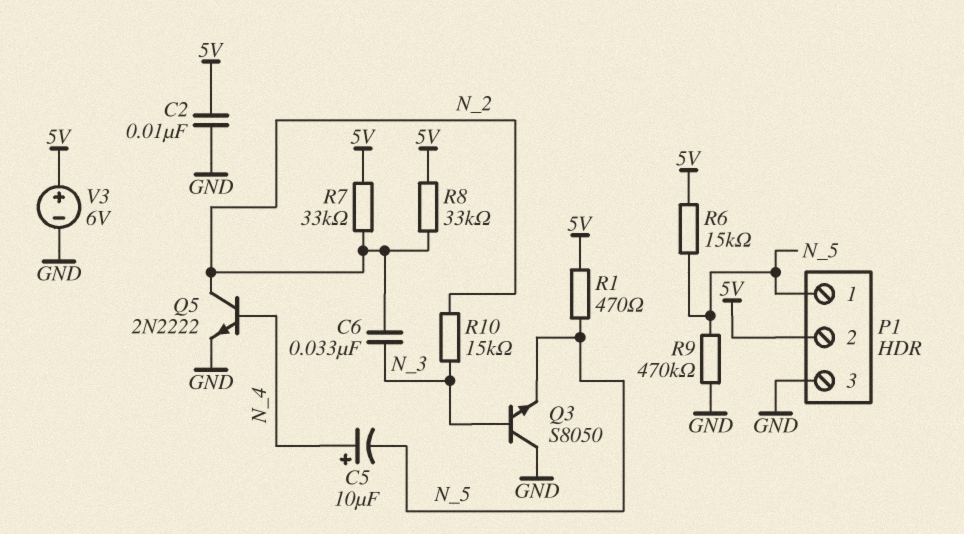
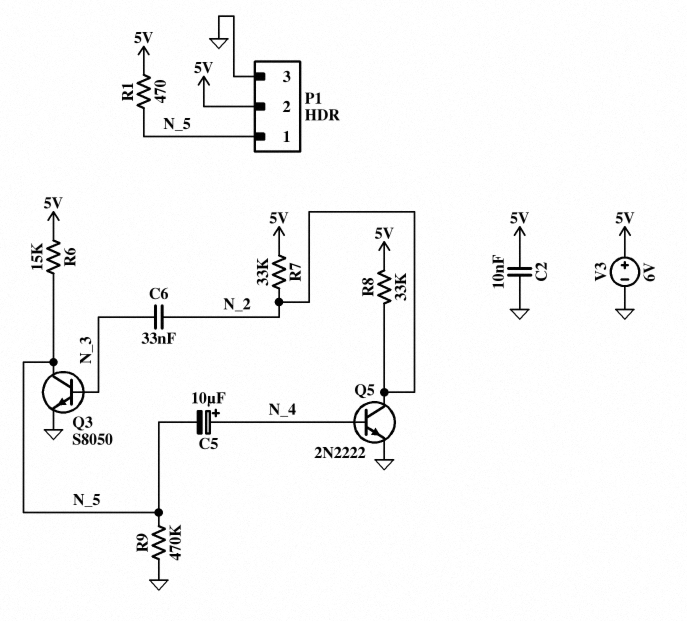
Q3: NPN S8050 (B N_3, C GND, E N_5) -> NPN S8050 (B N_3, C N_5, E GND)
R10: 15k (N_2, N_3) -> none

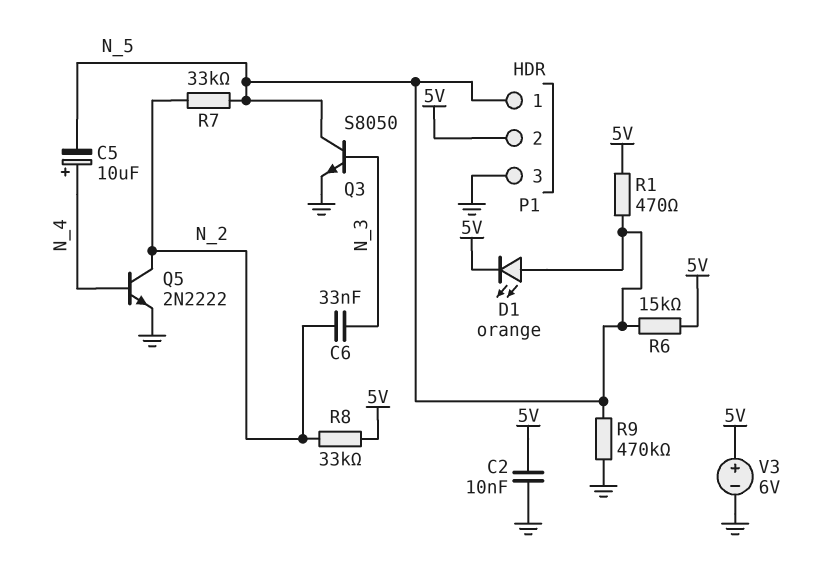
D1: none -> LED orange (A N_5, K 5V)
R7: 33k (5V, N_2) -> 33k (N_2, N_5)

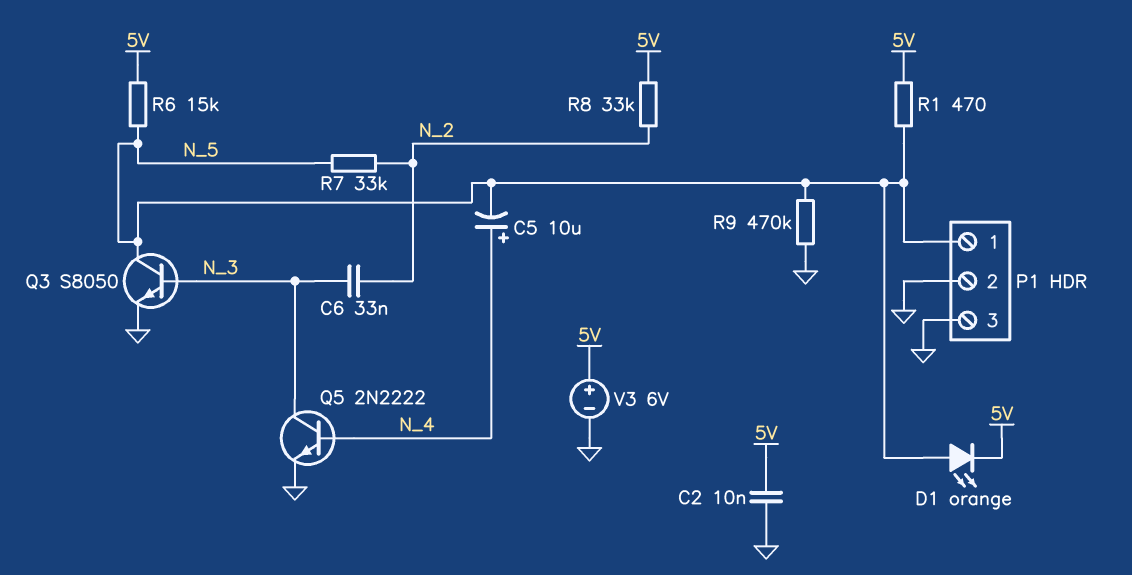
P1 pin 2: 5V -> GND
Q5: NPN 2N2222 (B N_4, C N_2, E GND) -> NPN 2N2222 (B N_4, C N_3, E GND)

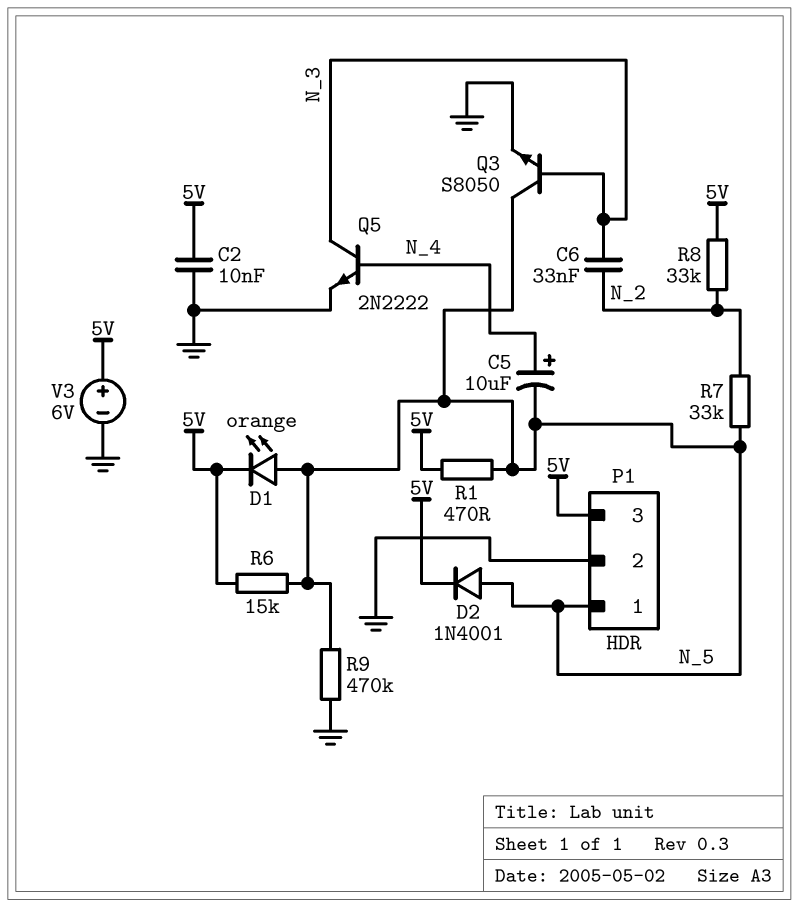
D2: none -> diode 1N4001 (A N_5, K 5V)
P1 pin 3: GND -> 5V

